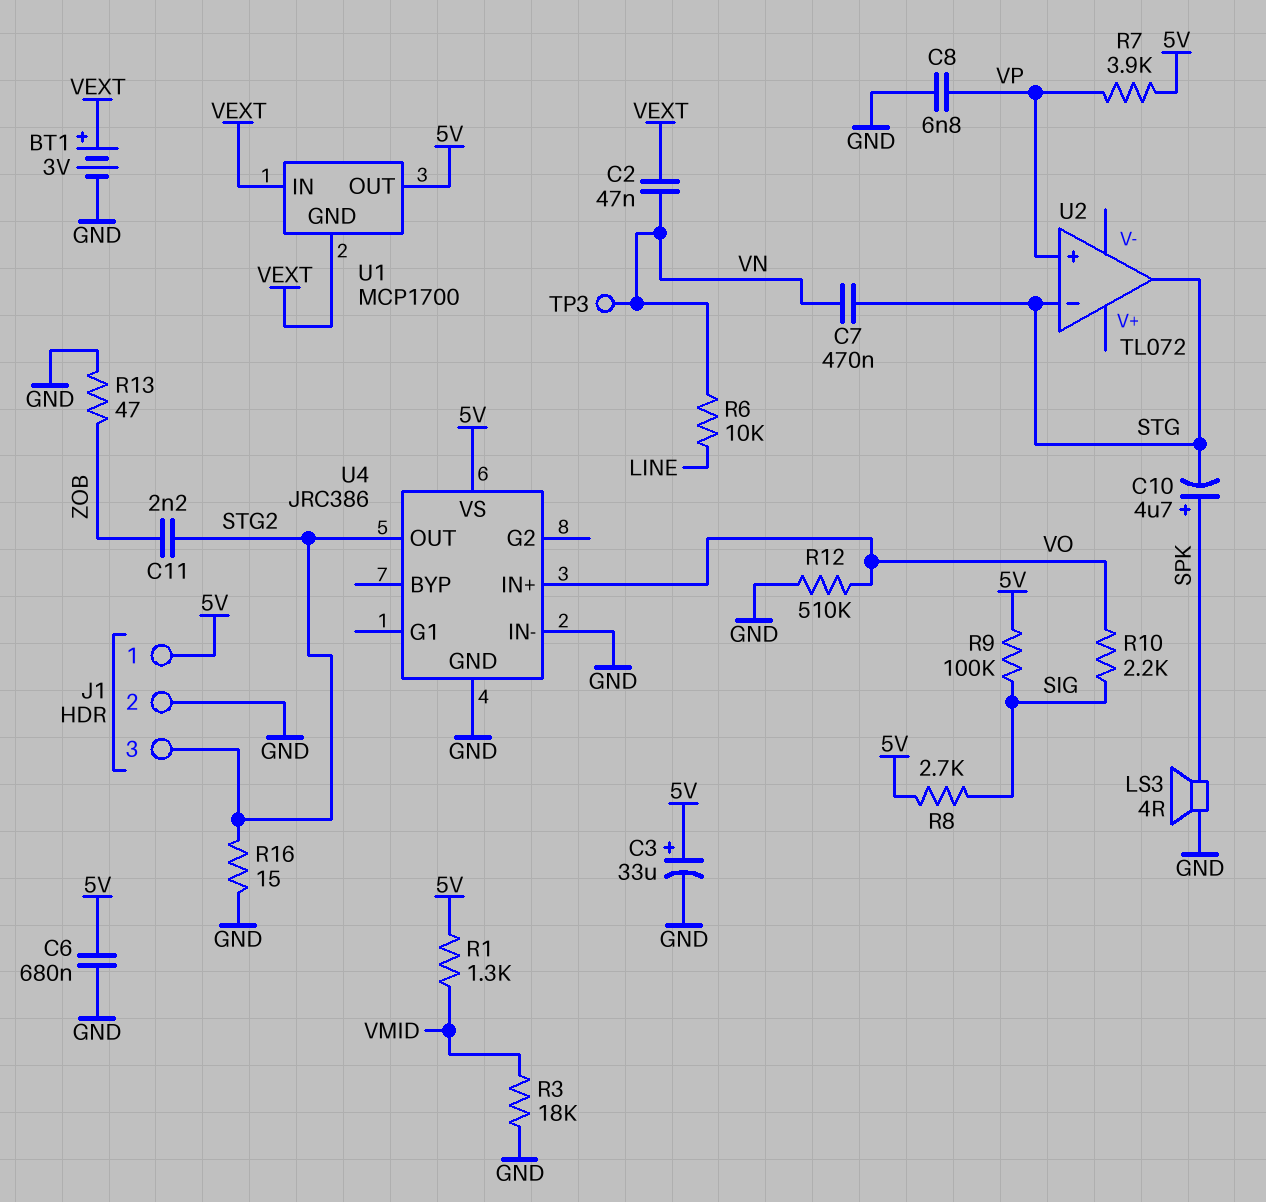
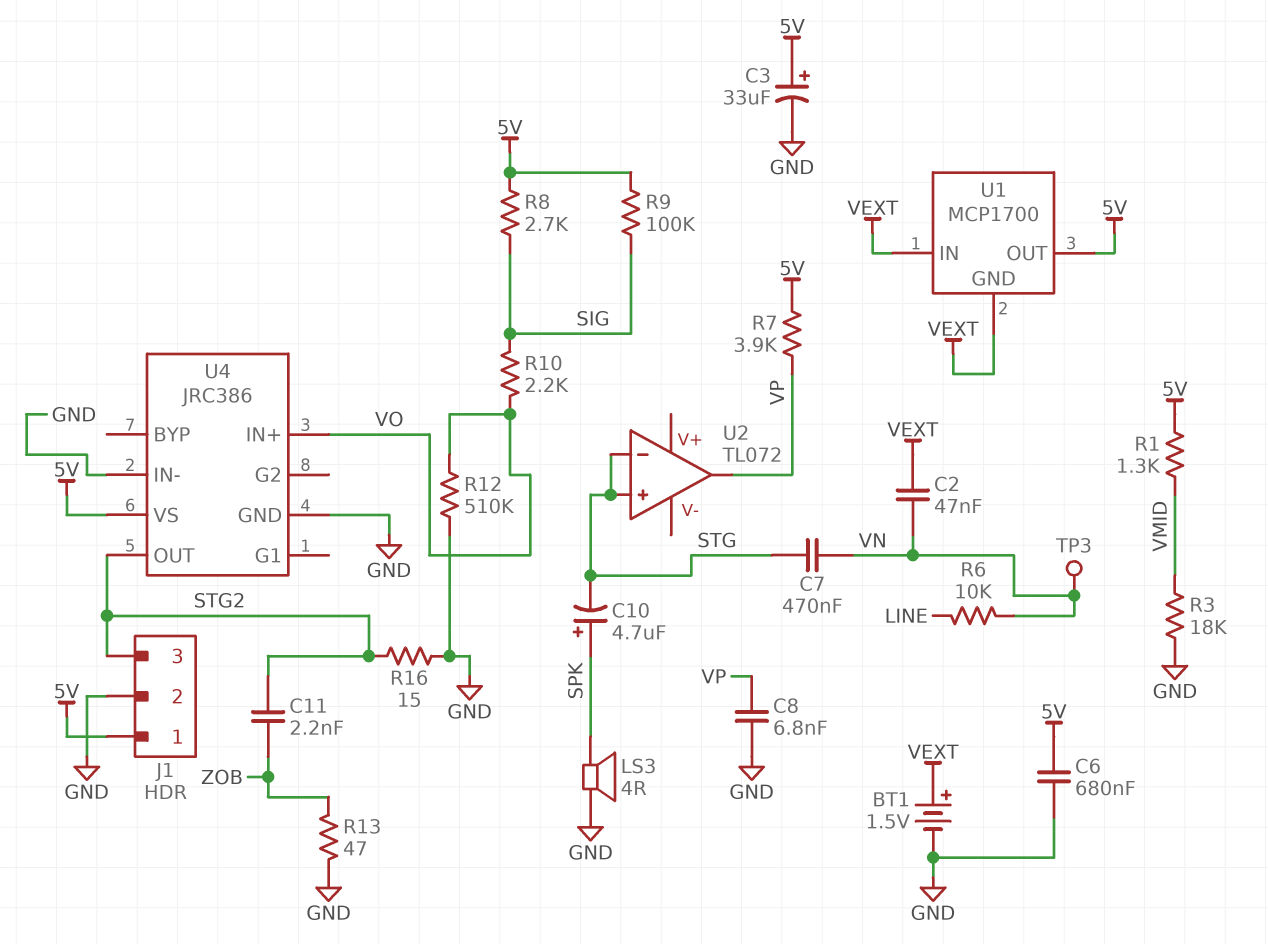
BT1: 3V (plus VEXT, minus GND) -> 1.5V (plus VEXT, minus GND)
U2 pin in+: VP -> STG
U2 pin out: STG -> VP

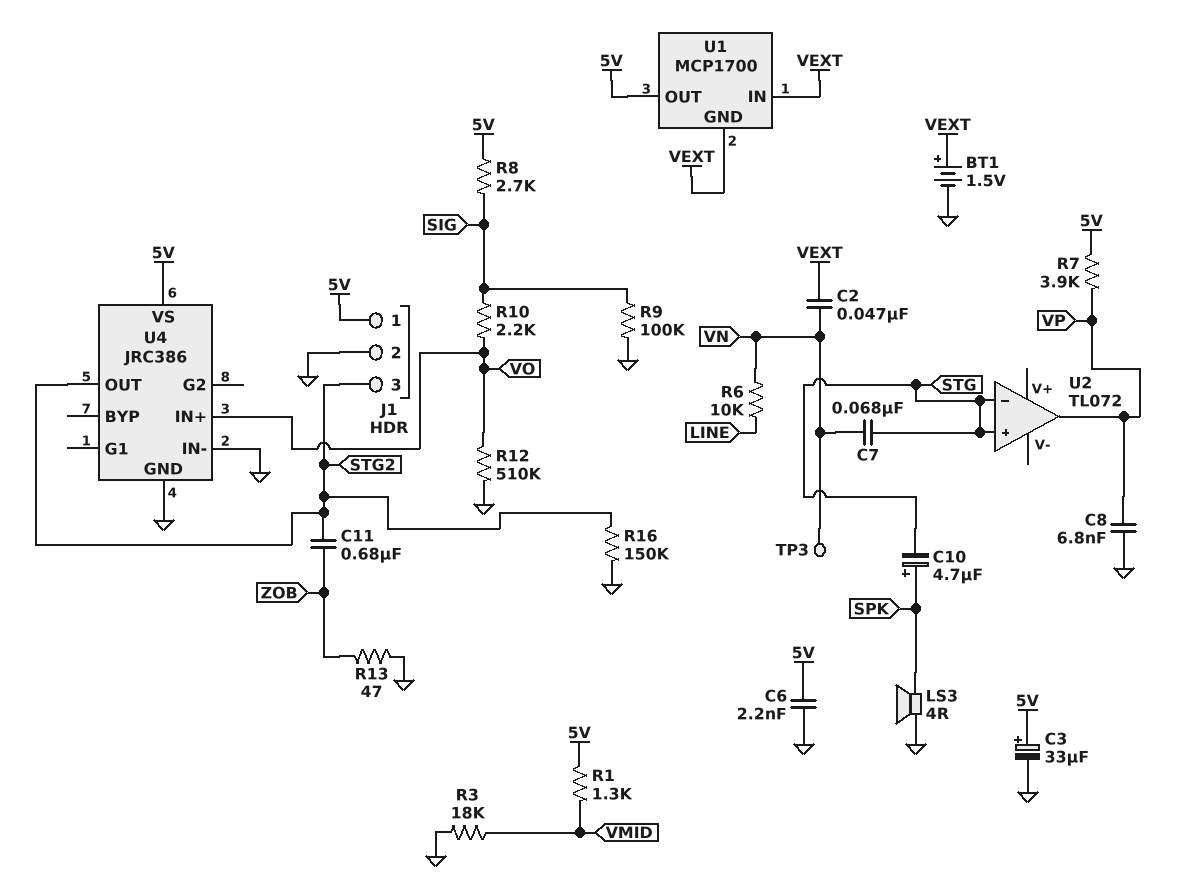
C6: 680nF (5V, GND) -> 2.2nF (5V, GND)
C7: 470nF (STG, VN) -> 68nF (STG, VN)
C11: 2.2nF (STG2, ZOB) -> 680nF (STG2, ZOB)
R9: 100k (5V, SIG) -> 100k (GND, SIG)
R16: 15 (GND, STG2) -> 150k (GND, STG2)

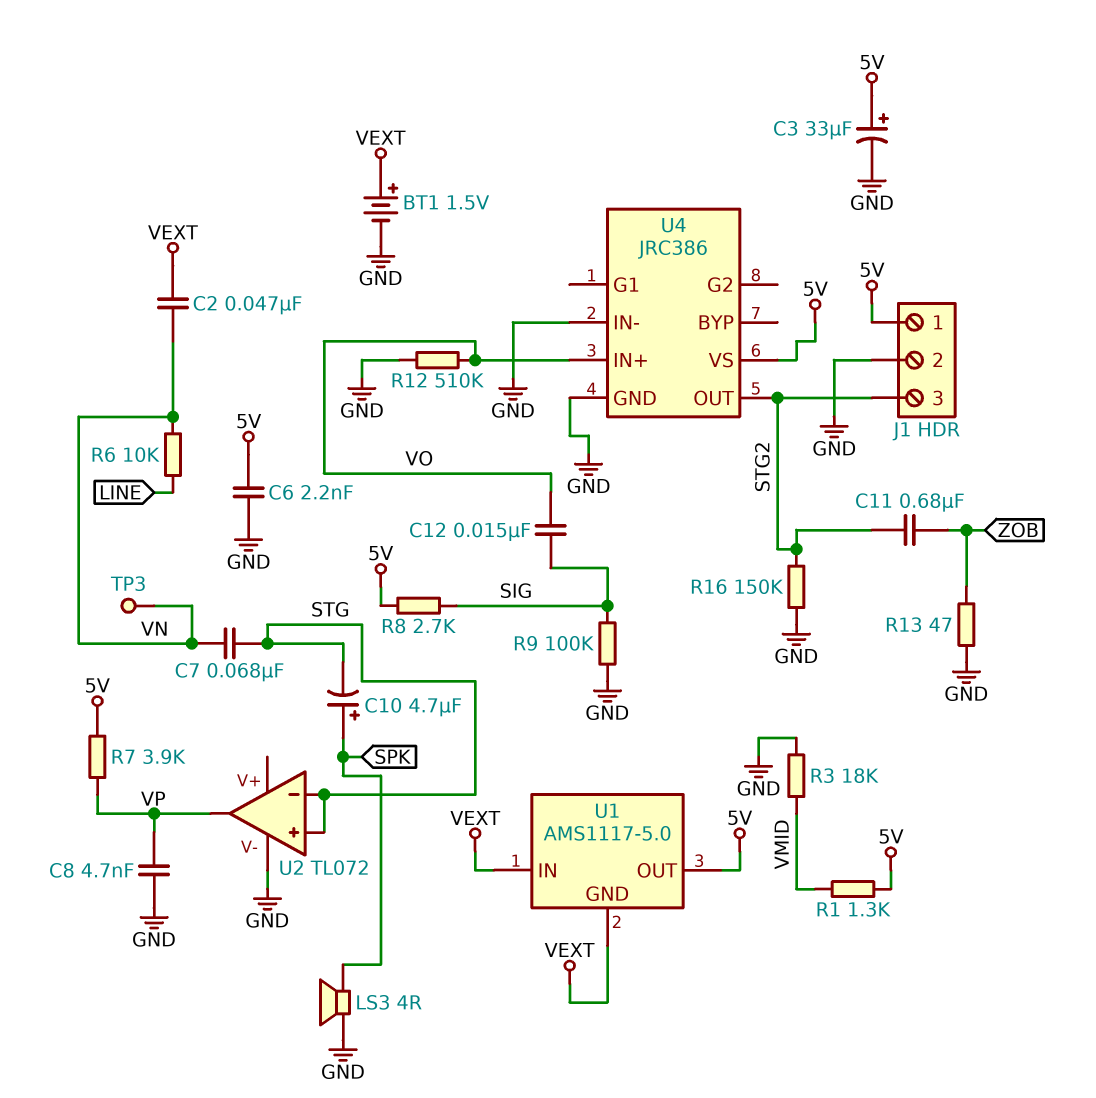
C8: 6.8nF (GND, VP) -> 4.7nF (GND, VP)
C12: none -> 15nF (SIG, VO)
R10: 2.2k (SIG, VO) -> none
U1: MCP1700 -> AMS1117-5.0
U2 pin V-: none -> GND

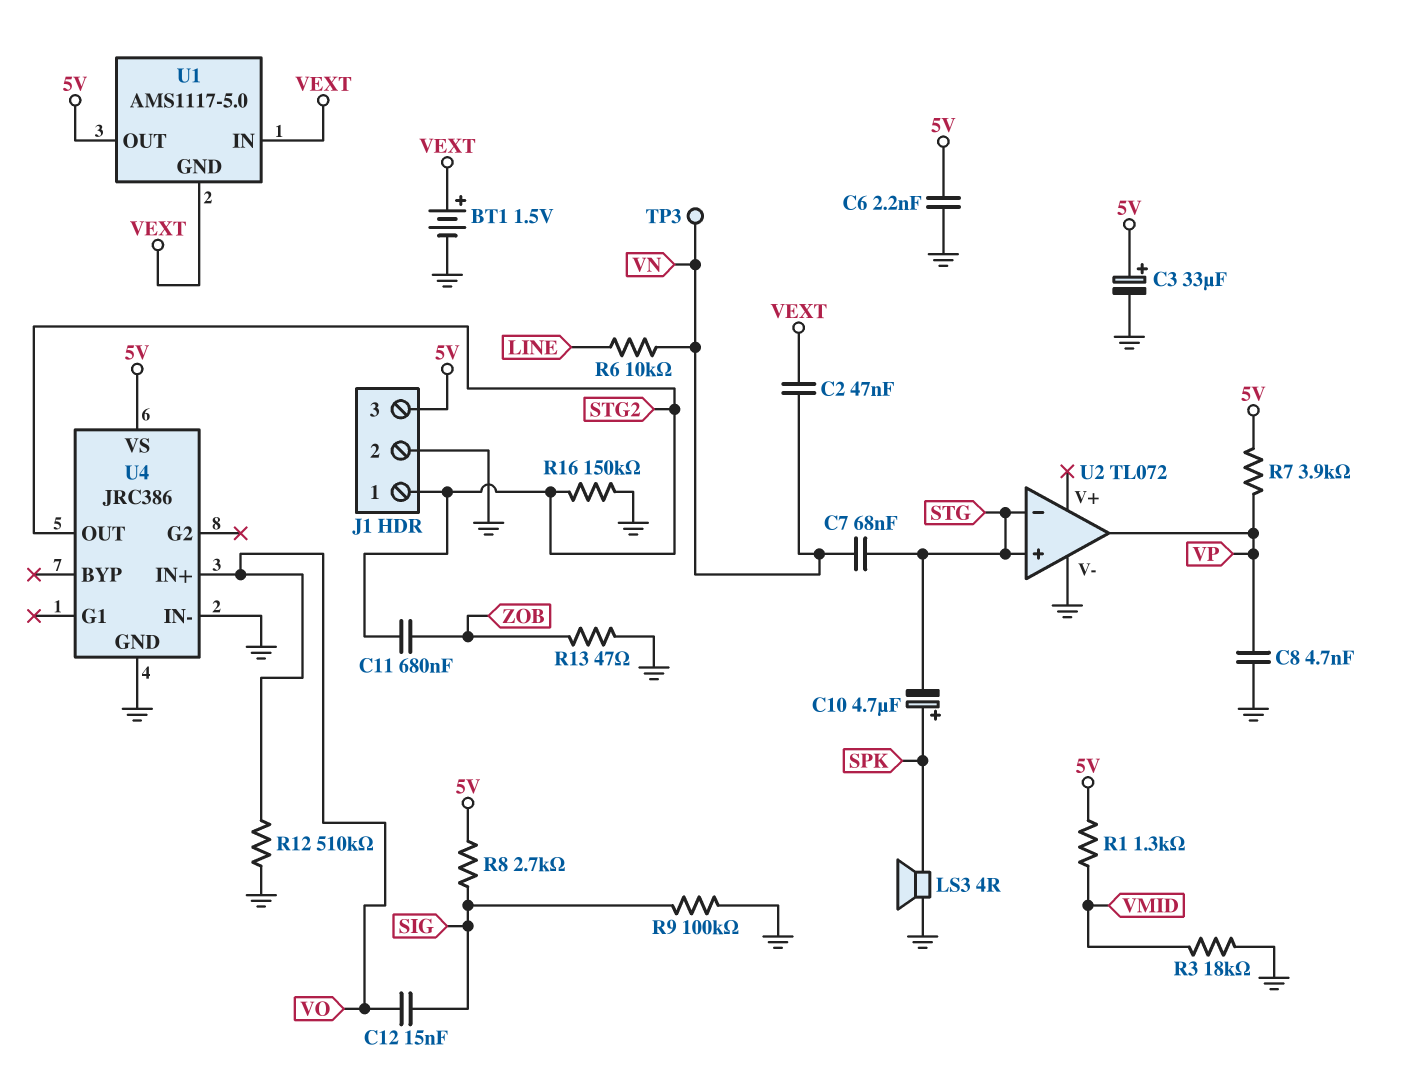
J1 pin 1: 5V -> STG2
J1 pin 3: STG2 -> 5V

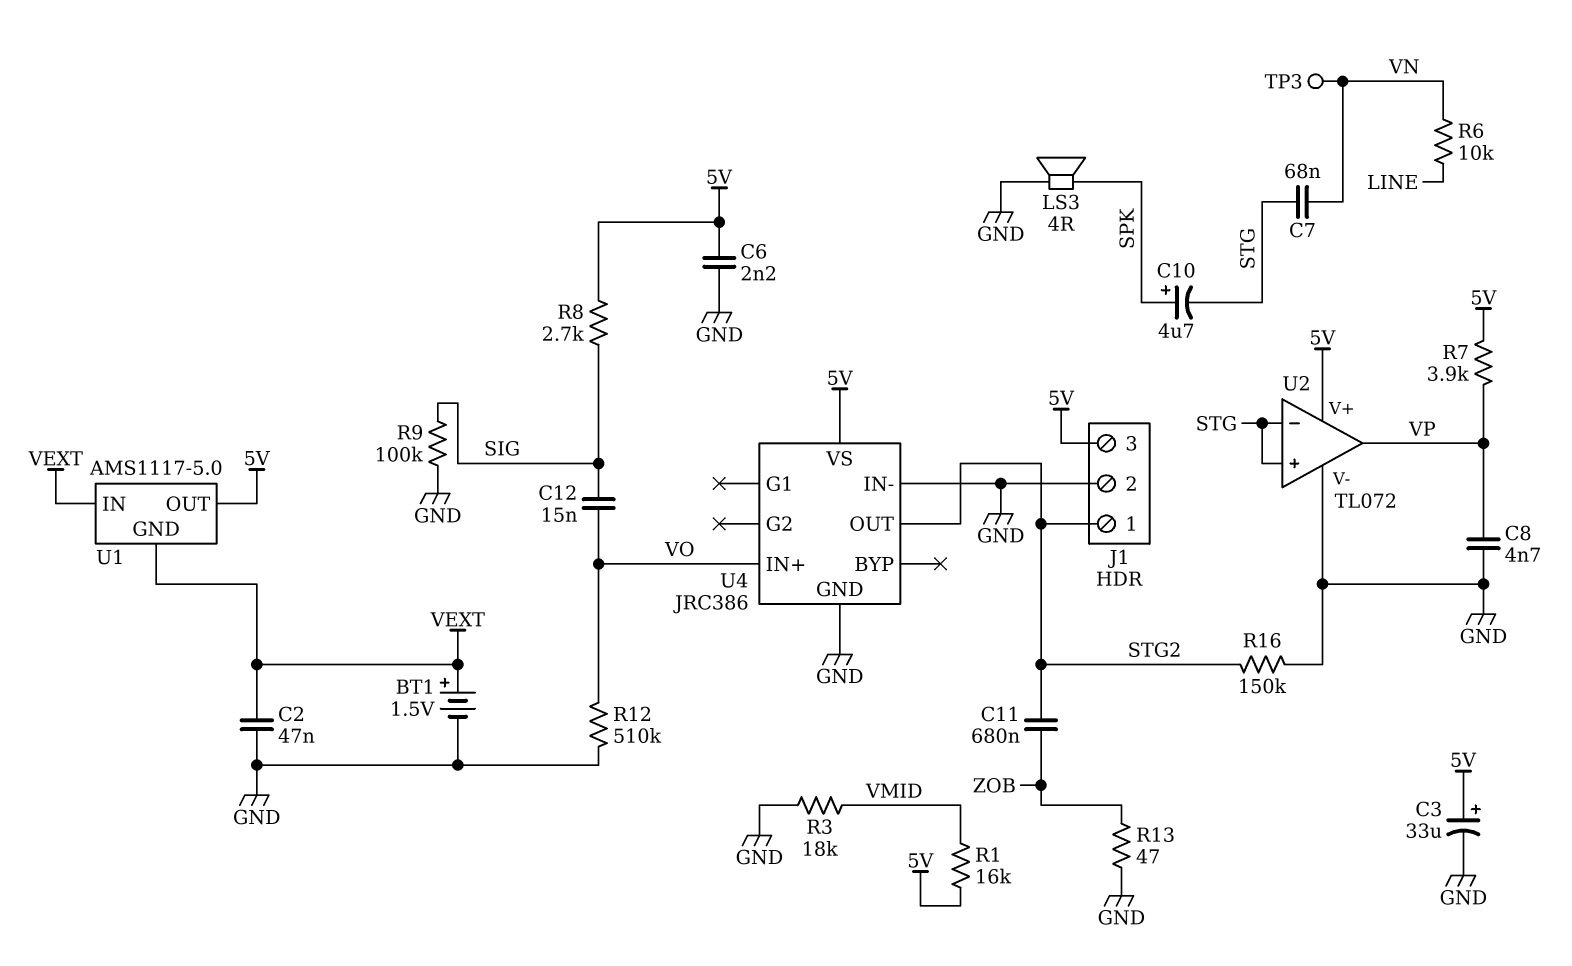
C2: 47nF (VEXT, VN) -> 47nF (GND, VEXT)
R1: 1.3k (5V, VMID) -> 16k (5V, VMID)
U2 pin V+: none -> 5V

